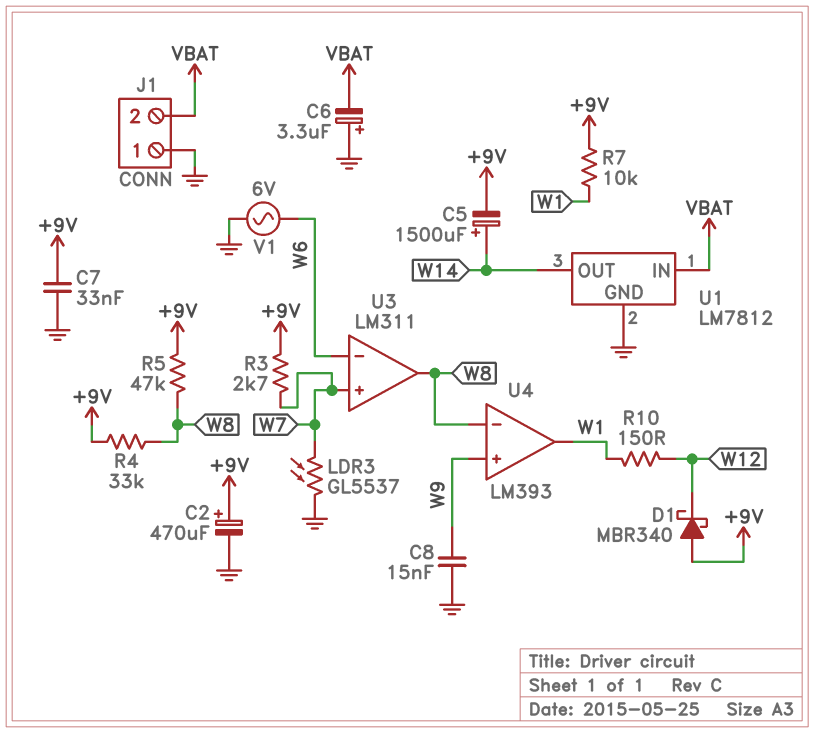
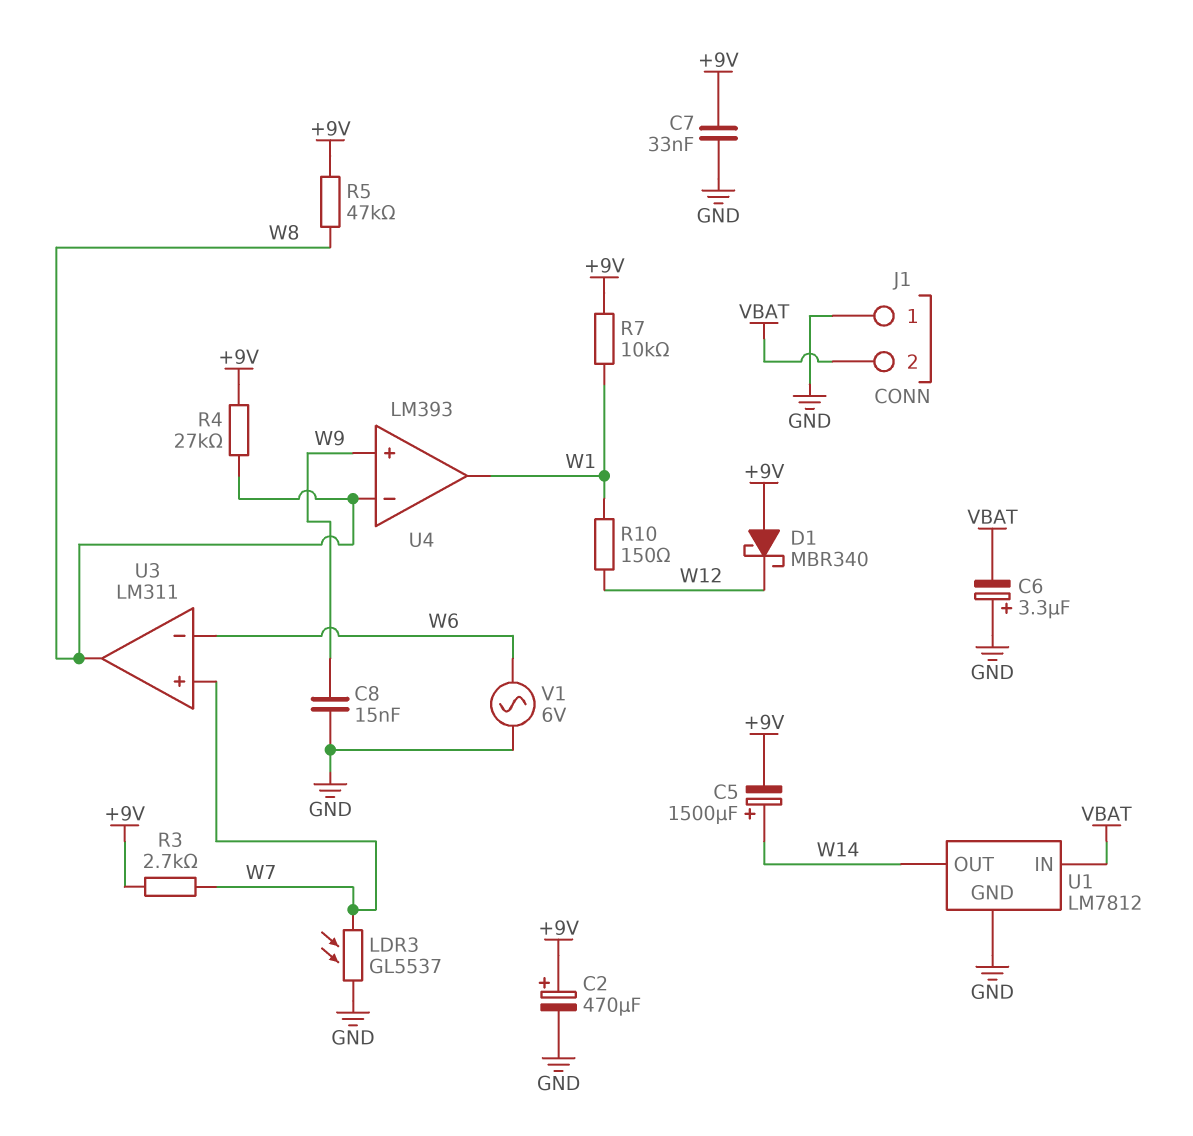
R4: 33k (+9V, W8) -> 27k (+9V, W8)

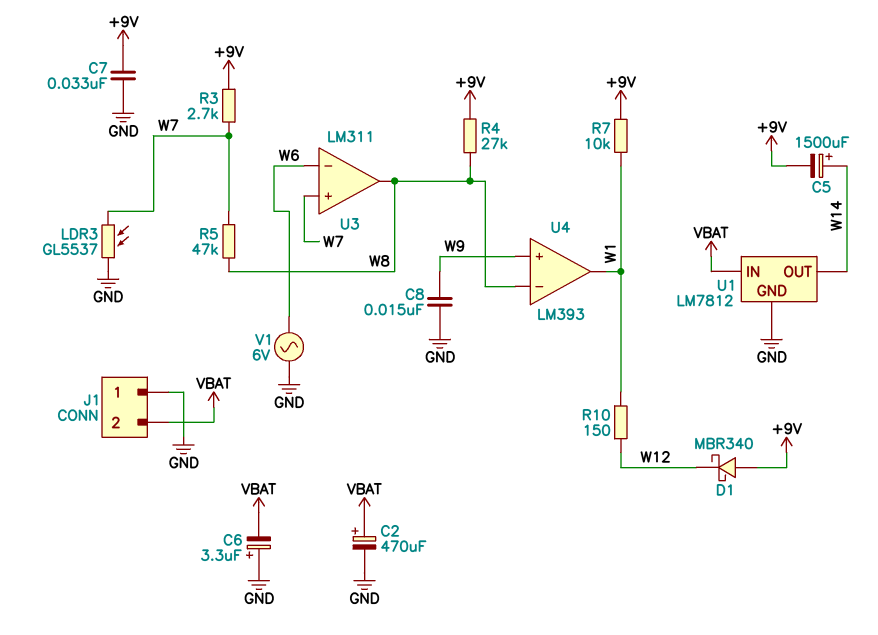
C2: 470uF (plus +9V, minus GND) -> 470uF (plus VBAT, minus GND)
R5: 47k (+9V, W8) -> 47k (W7, W8)

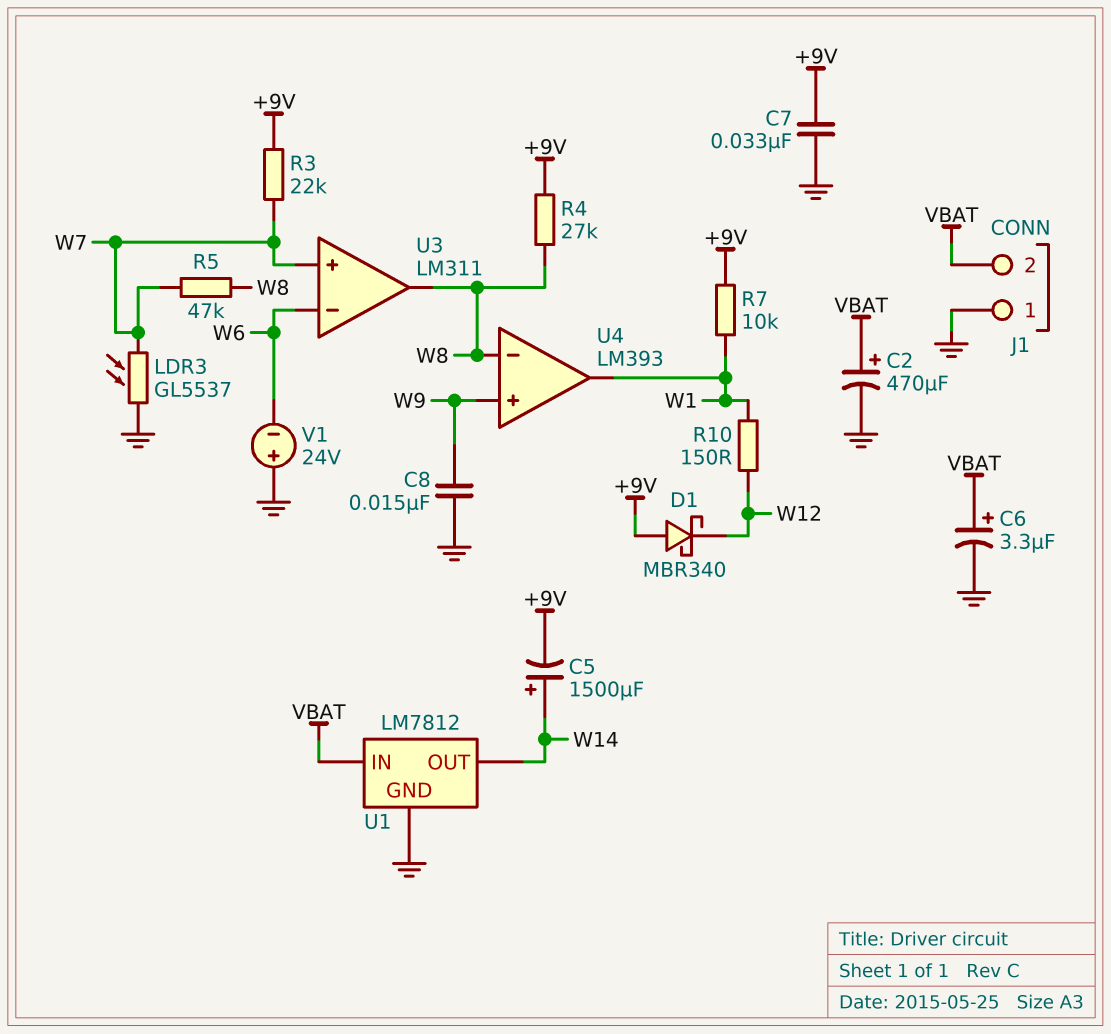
C6: 3.3uF (plus GND, minus VBAT) -> 3.3uF (plus VBAT, minus GND)
R3: 2.7k (+9V, W7) -> 22k (+9V, W7)
V1: AC 6V (GND, W6) -> 24V (plus GND, minus W6)

